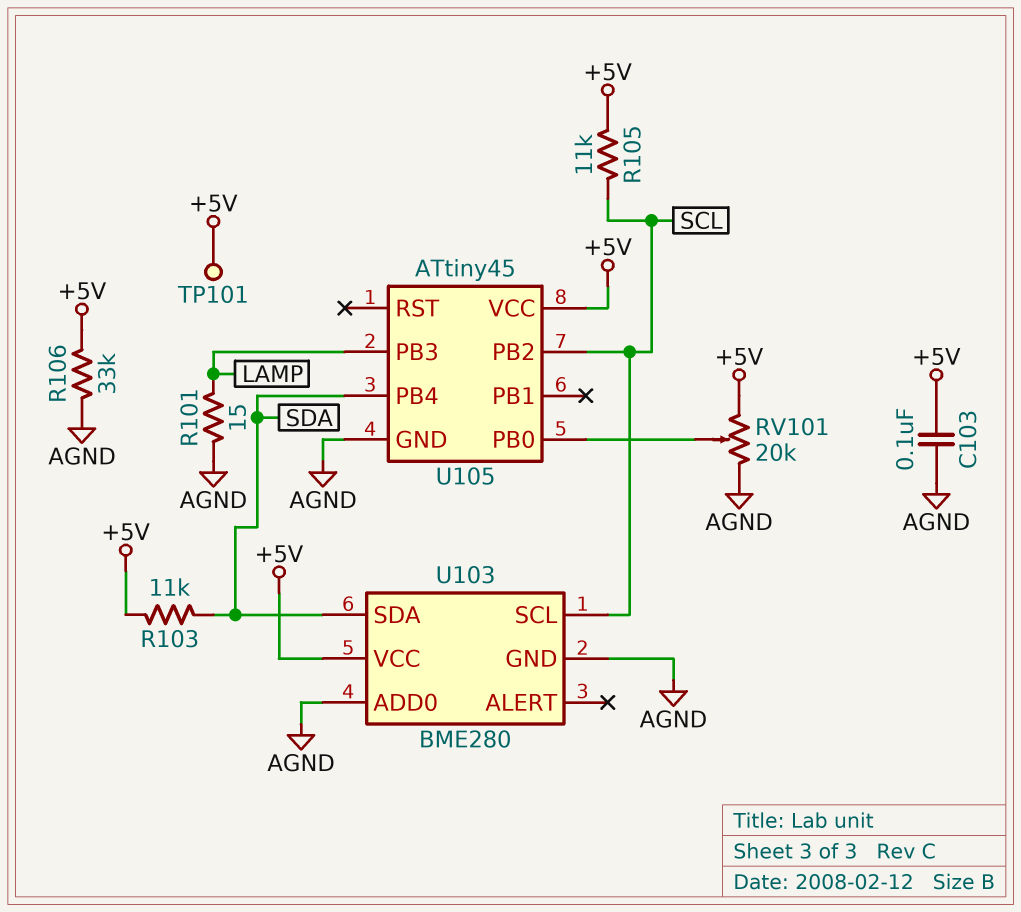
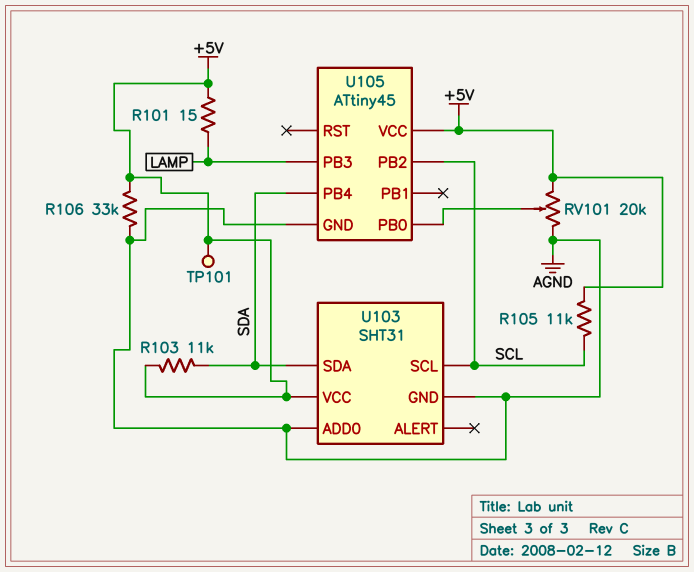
C103: 100nF (+5V, AGND) -> none
R101: 15 (AGND, LAMP) -> 15 (+5V, LAMP)
U103: BME280 -> SHT31

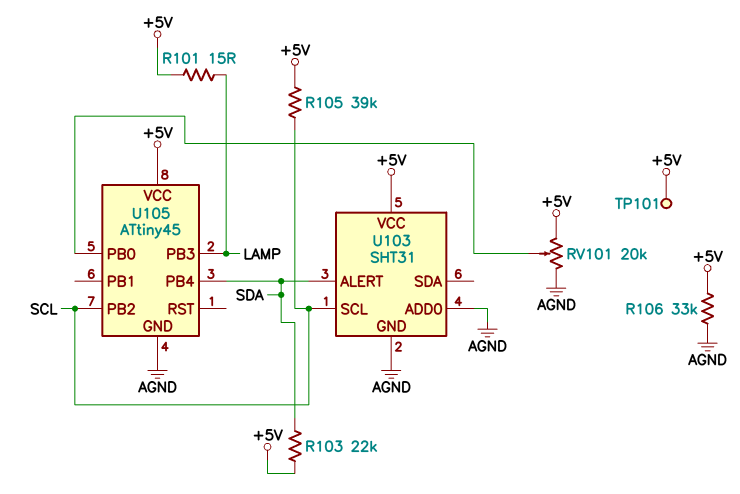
R103: 11k (+5V, SDA) -> 22k (+5V, SDA)
R105: 11k (+5V, SCL) -> 39k (+5V, SCL)
U103 pin ALERT: none -> SDA
U103 pin SDA: SDA -> none

